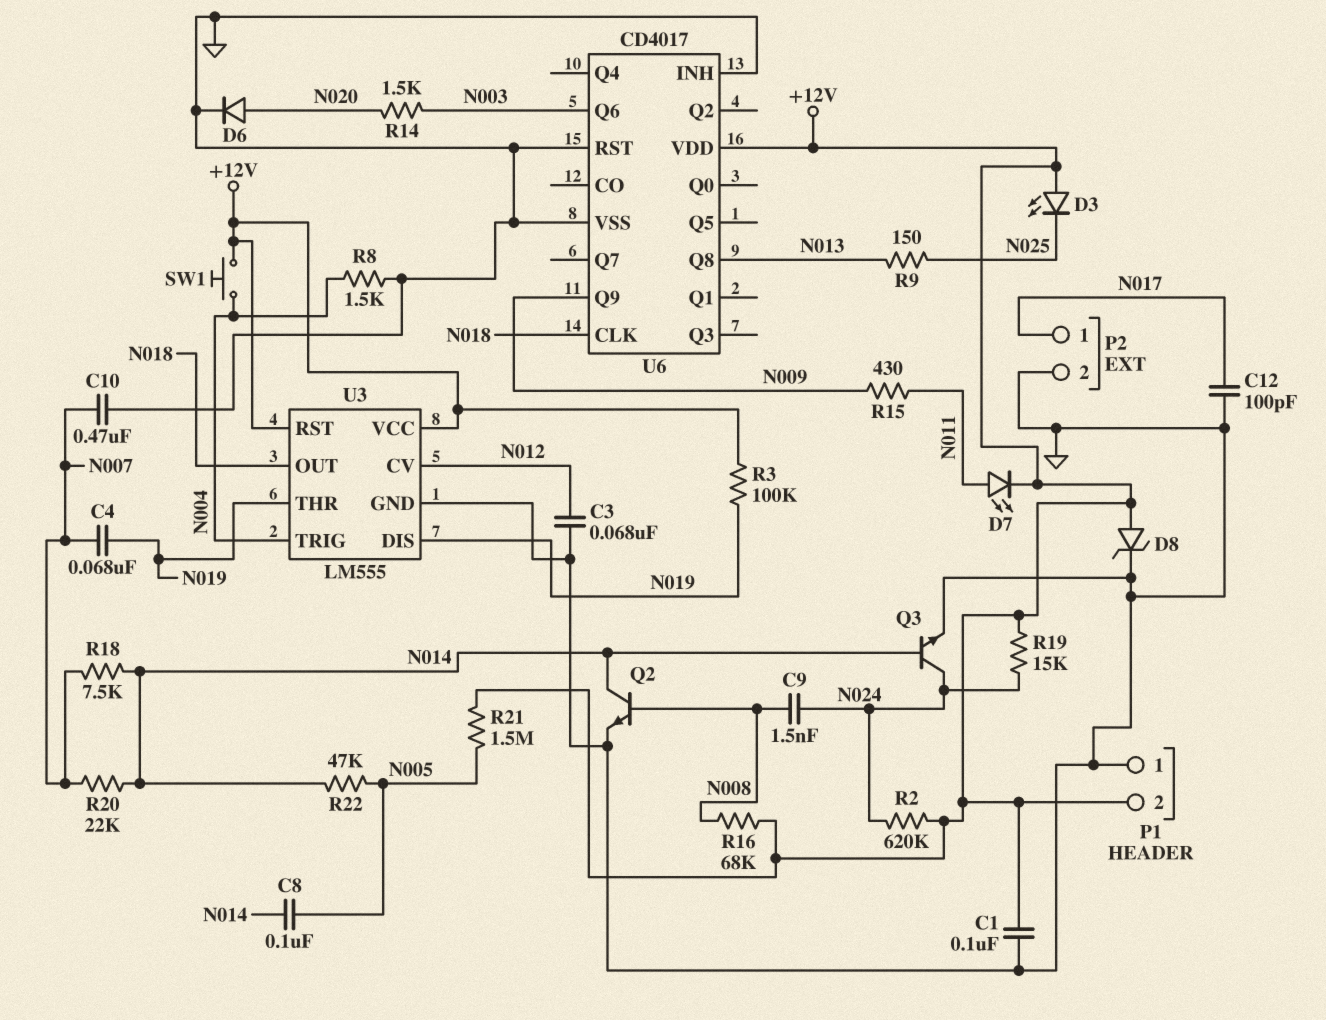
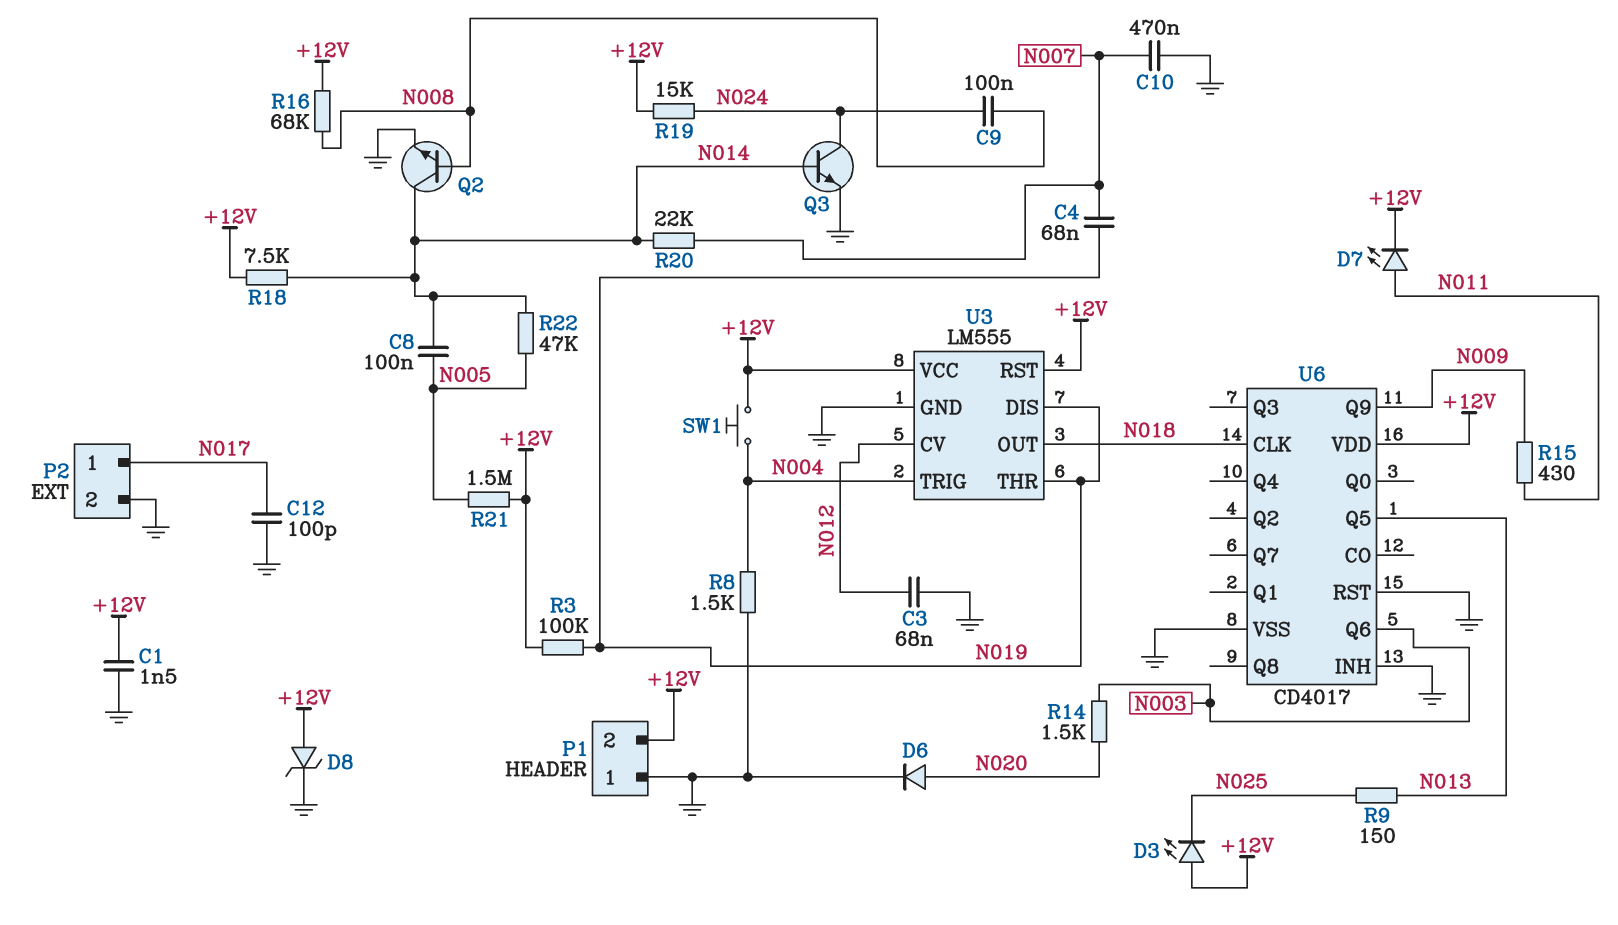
C1: 100nF (+12V, GND) -> 1.5nF (+12V, GND)
C9: 1.5nF (N008, N024) -> 100nF (N008, N024)
R2: 620k (+12V, N024) -> none
R18: 7.5k (N007, N014) -> 7.5k (+12V, N014)
U6 pin Q5: none -> N013
U6 pin Q8: N013 -> none

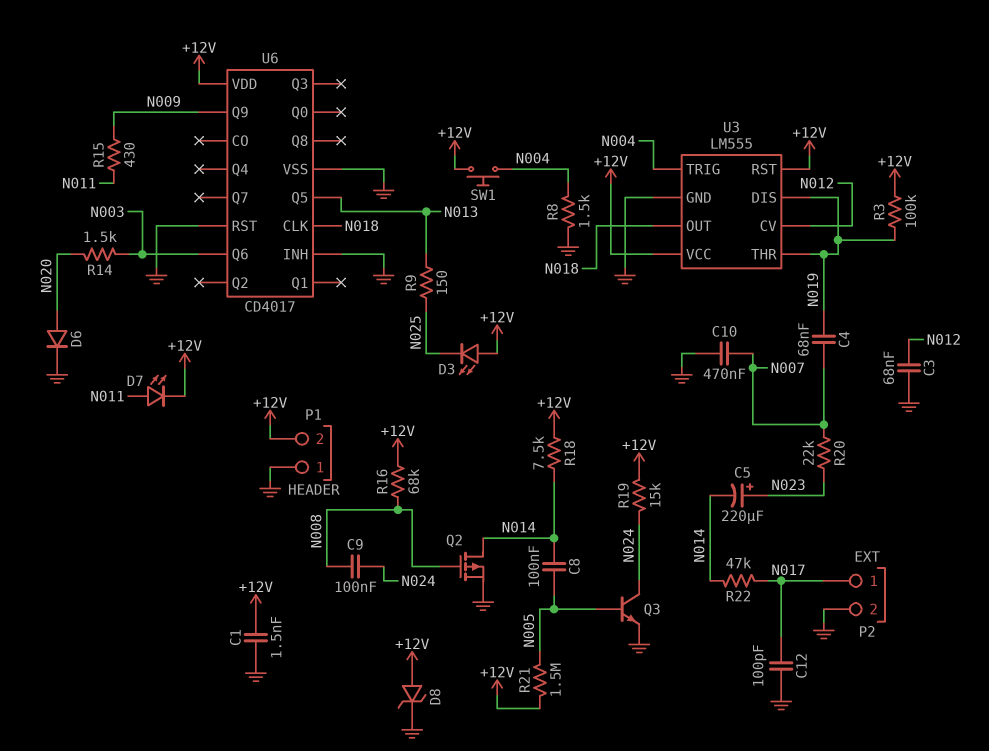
C5: none -> 220uF (plus N023, minus N014)
Q2: NPN (B N008, C N014, E GND) -> PMOS (G N008, D N014, S GND)
Q3: NPN (B N014, C N024, E GND) -> NPN (B N005, C N024, E GND)
R20: 22k (N007, N014) -> 22k (N007, N023)
R22: 47k (N005, N014) -> 47k (N014, N017)

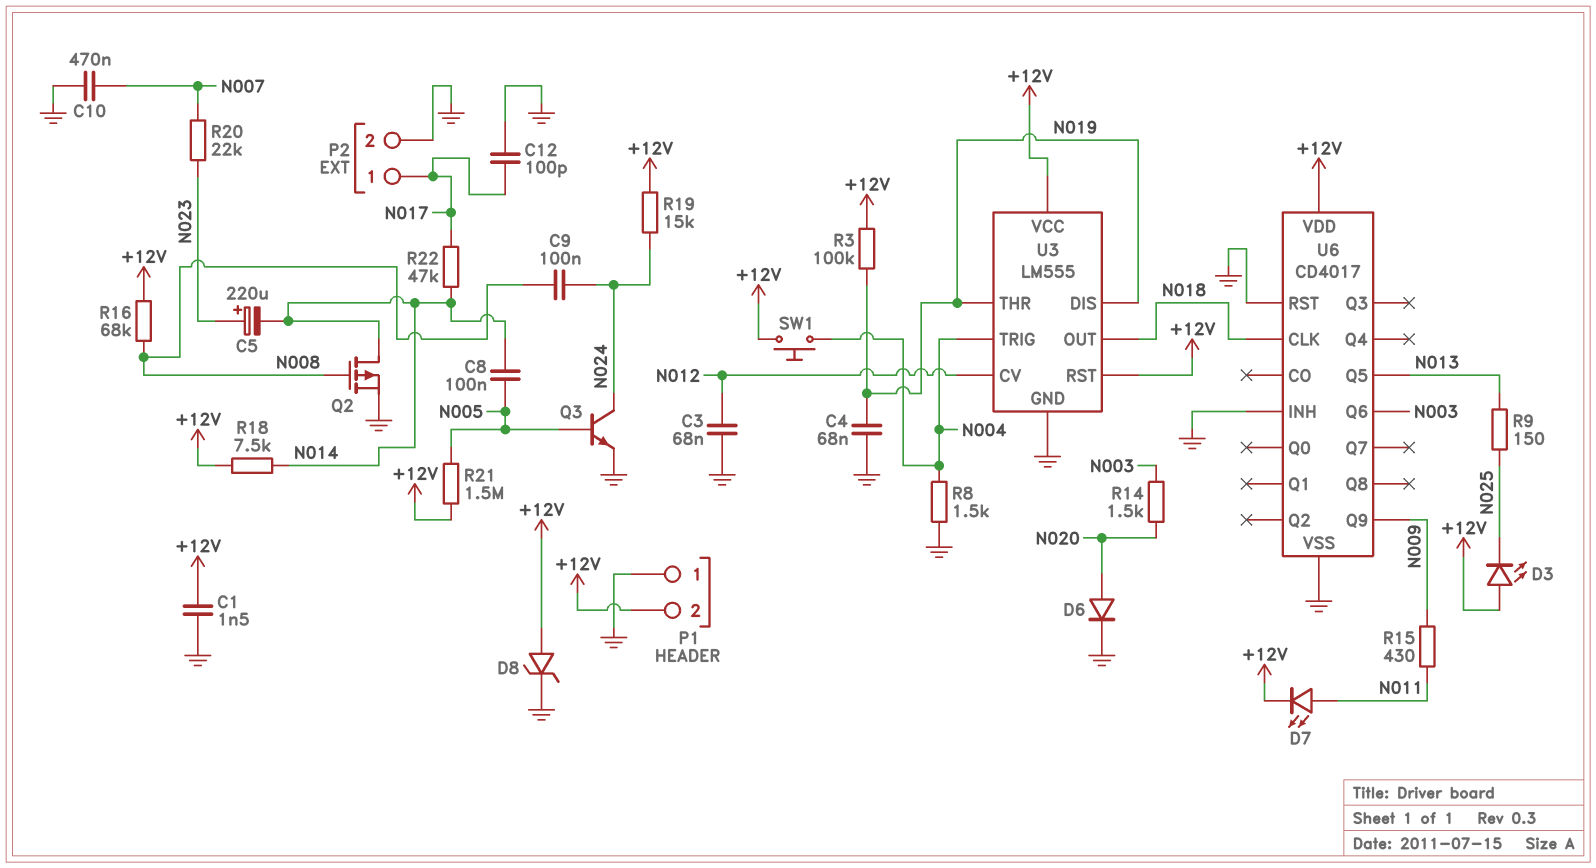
C4: 68nF (N007, N019) -> 68nF (GND, N019)

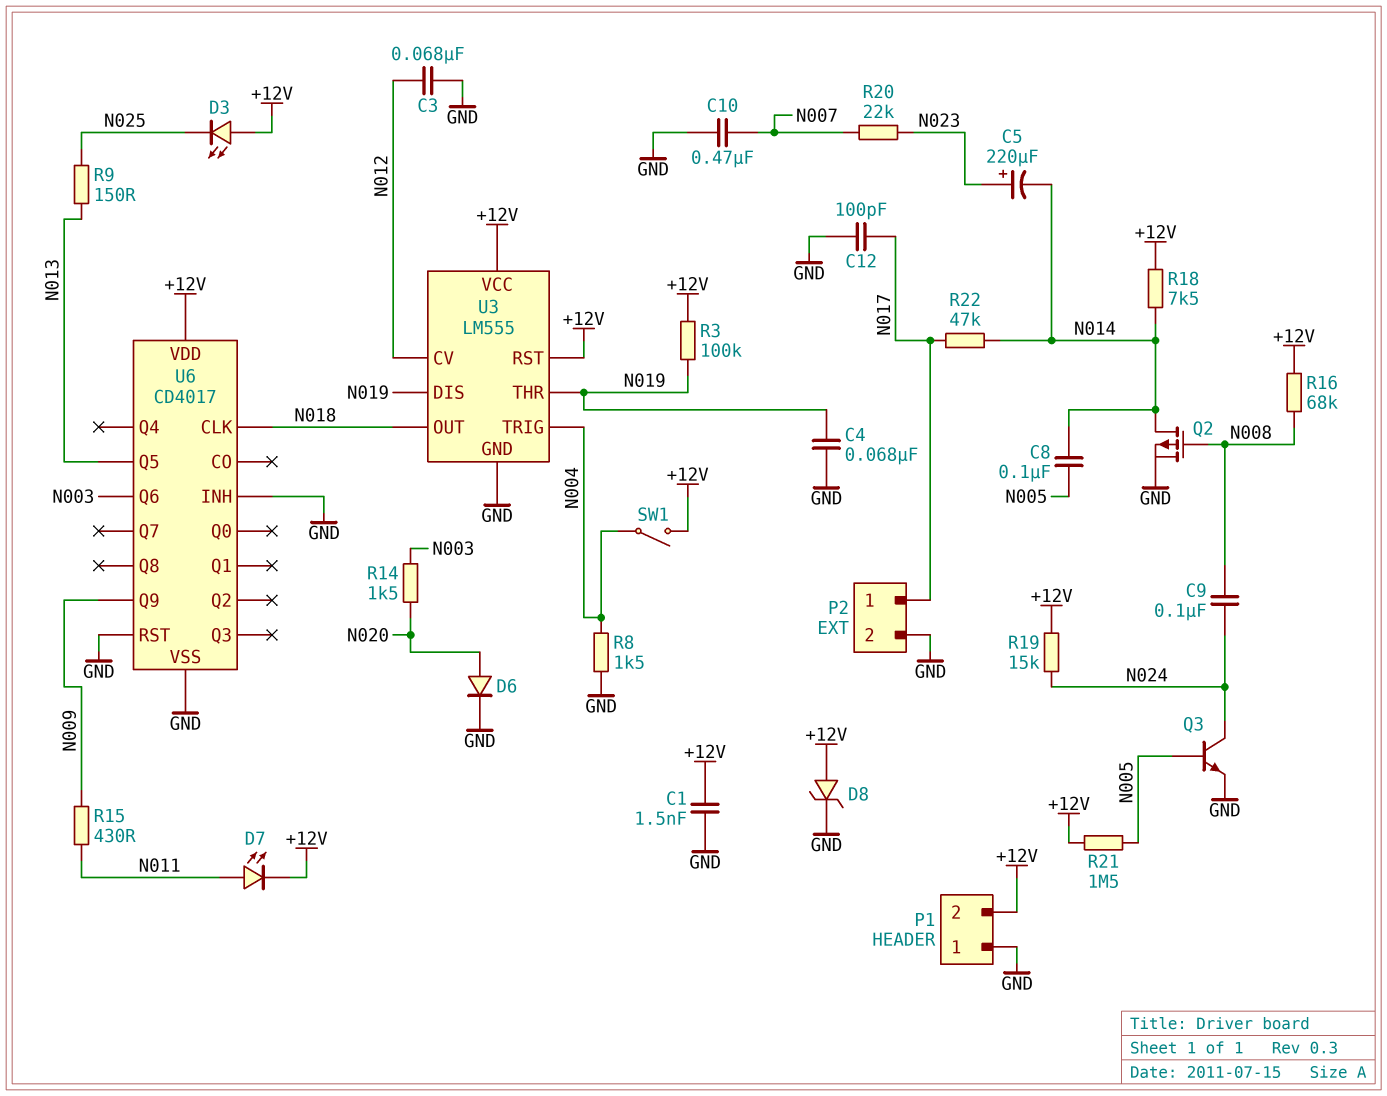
SW1: button (+12V, N004) -> switch (+12V, N004)

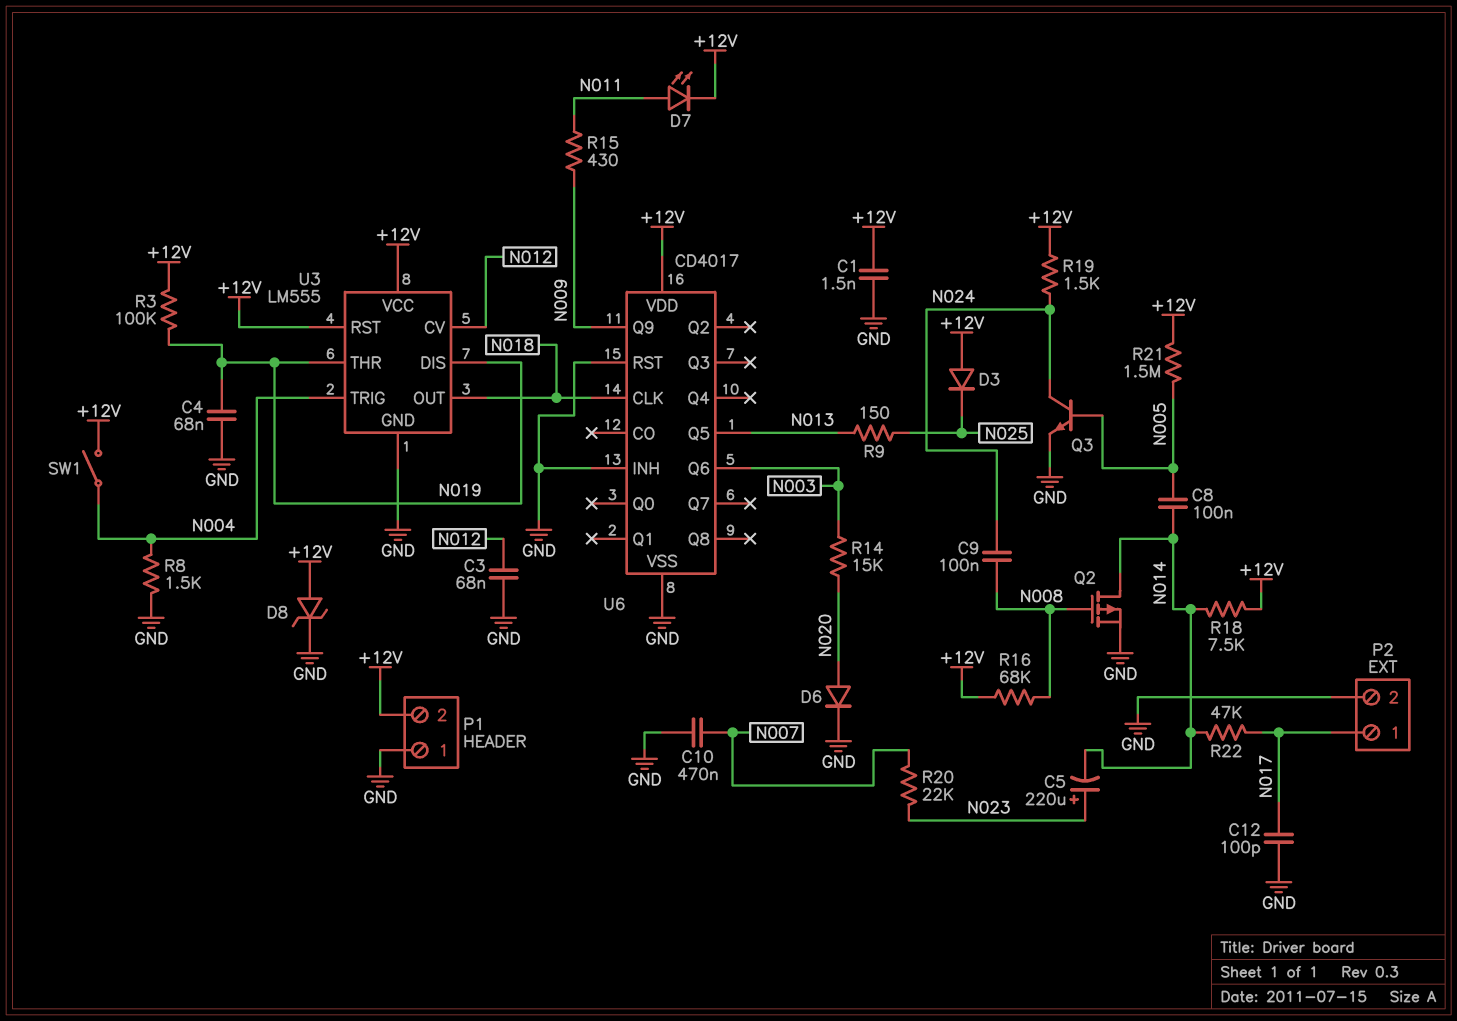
D3: LED (A +12V, K N025) -> diode (A +12V, K N025)
R14: 1.5k (N003, N020) -> 15k (N003, N020)
R19: 15k (+12V, N024) -> 1.5k (+12V, N024)

